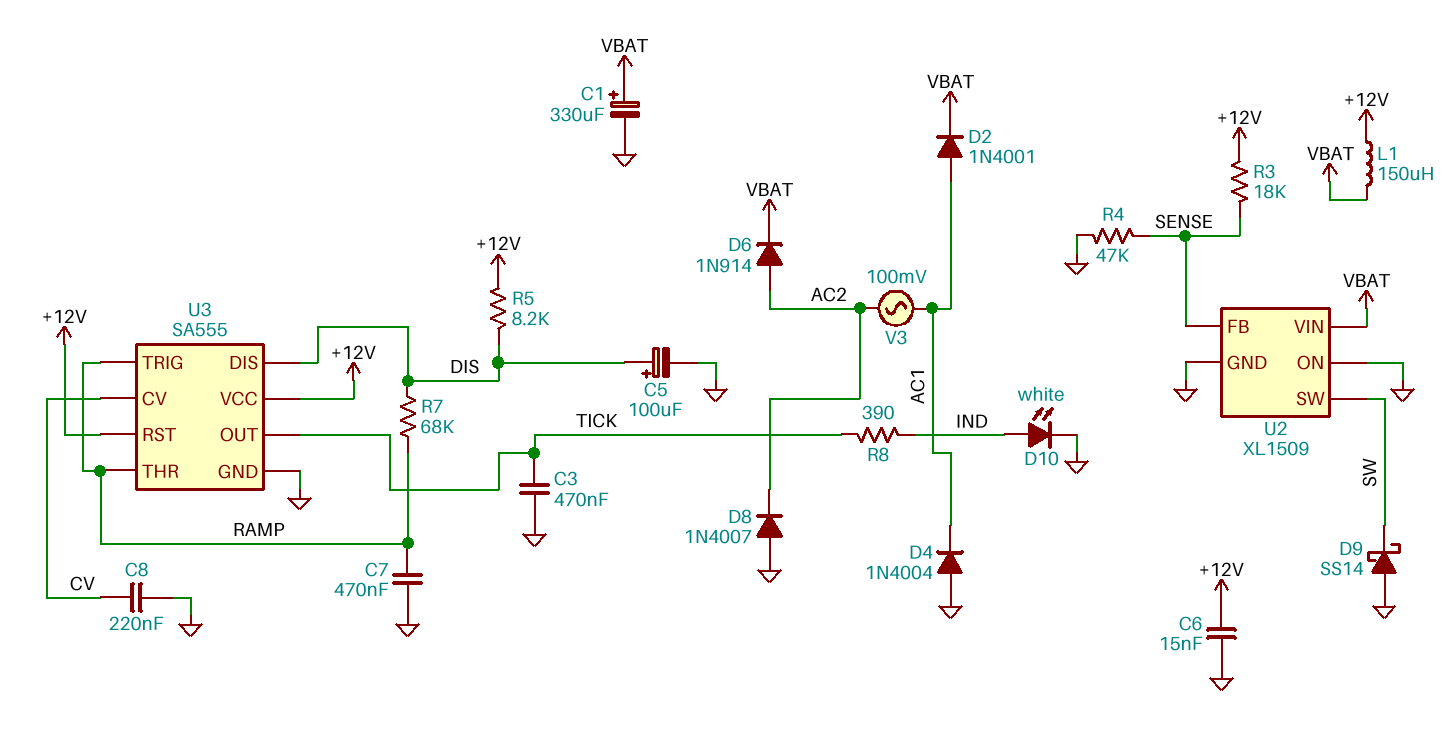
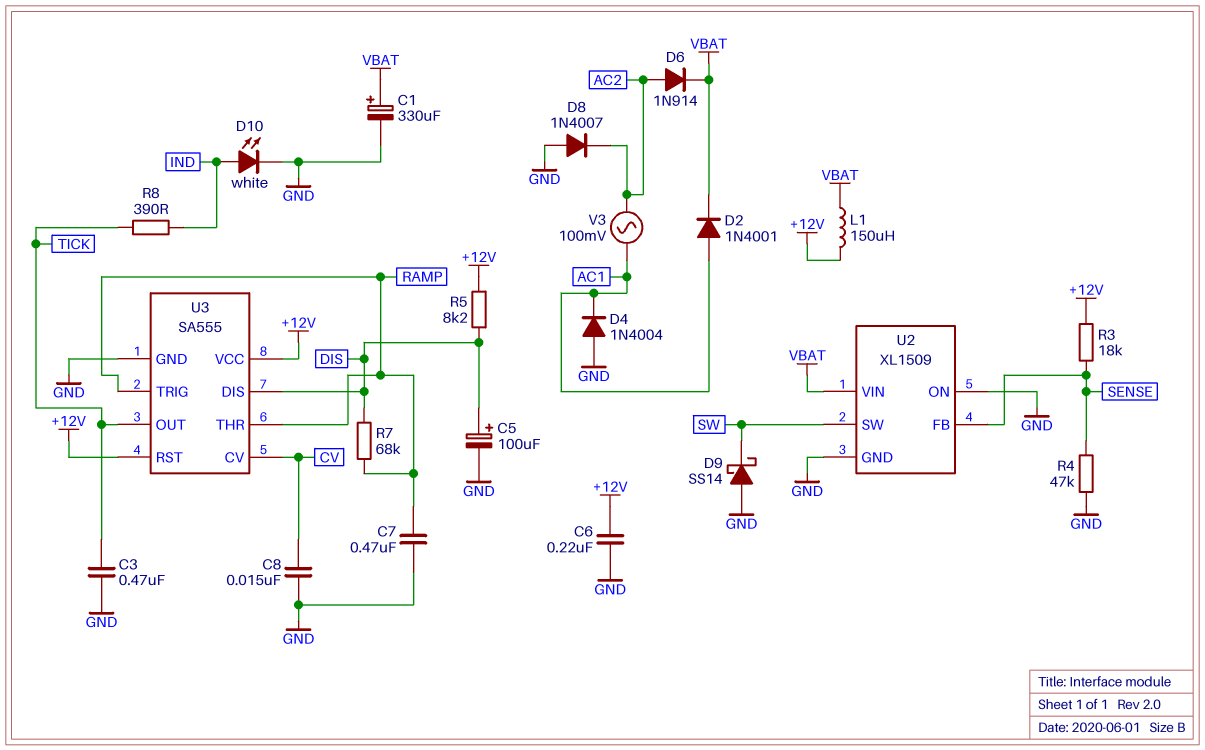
C6: 15nF (+12V, GND) -> 220nF (+12V, GND)
C8: 220nF (CV, GND) -> 15nF (CV, GND)

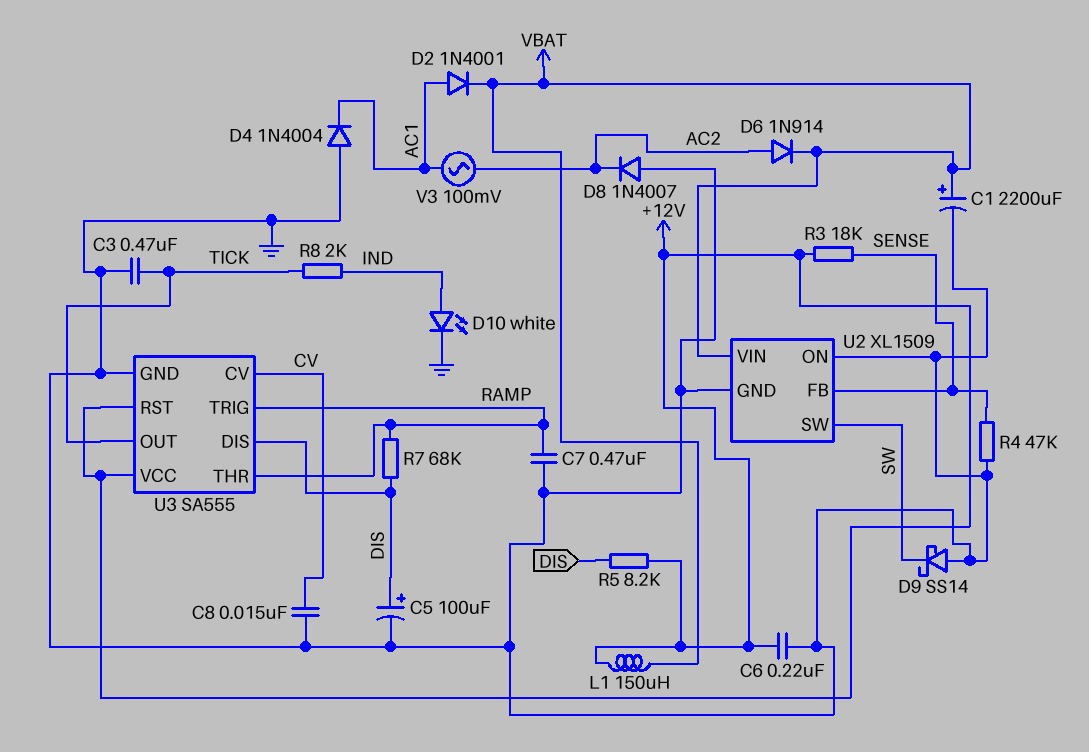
C1: 330uF (plus VBAT, minus GND) -> 2200uF (plus VBAT, minus GND)
R8: 390 (IND, TICK) -> 2k (IND, TICK)

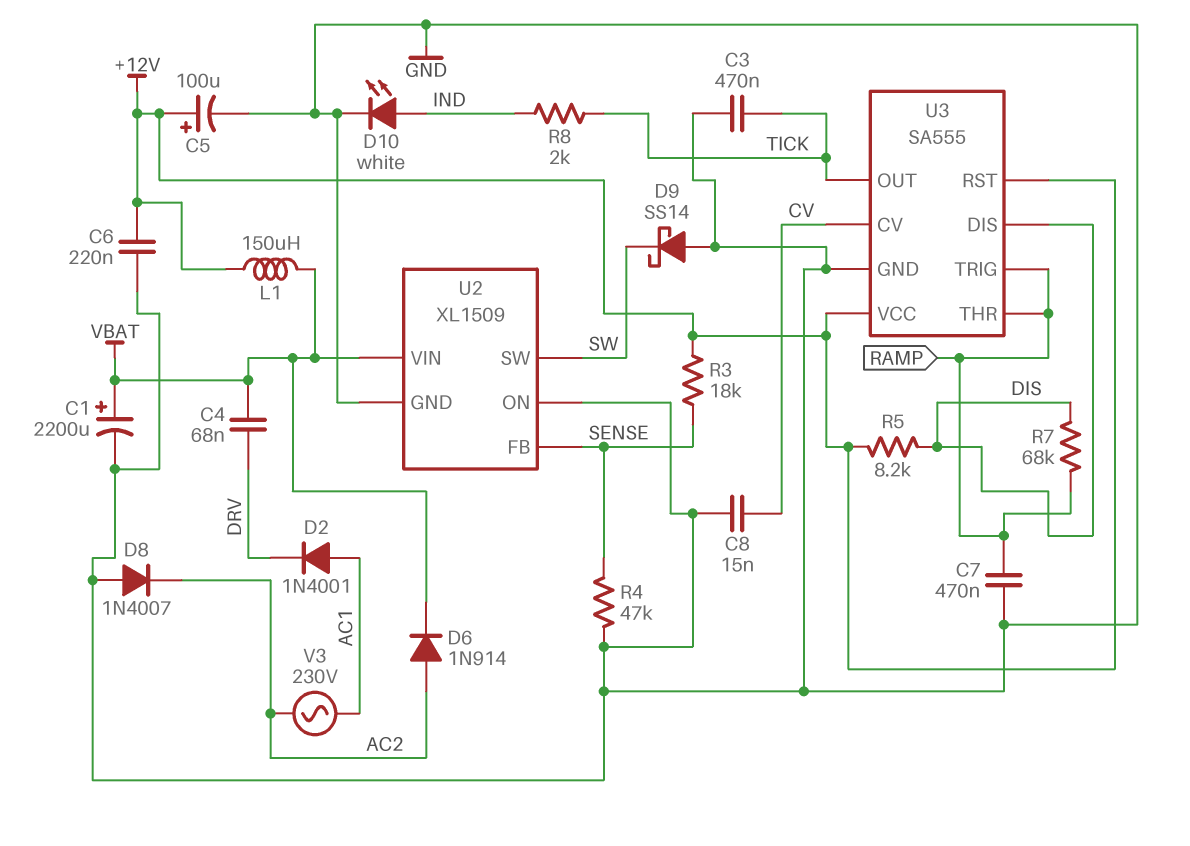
C4: none -> 68nF (DRV, VBAT)
C5: 100uF (plus DIS, minus GND) -> 100uF (plus +12V, minus GND)
D2: diode 1N4001 (A AC1, K VBAT) -> diode 1N4001 (A AC1, K DRV)
D4: diode 1N4004 (A GND, K AC1) -> none
V3: AC 100mV (AC1, AC2) -> AC 230V (AC1, AC2)

